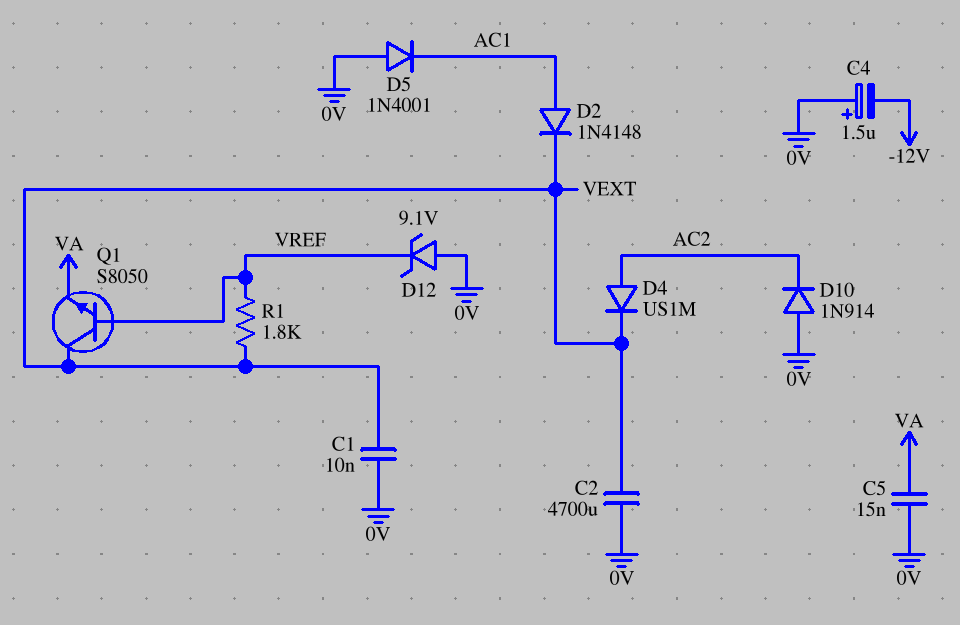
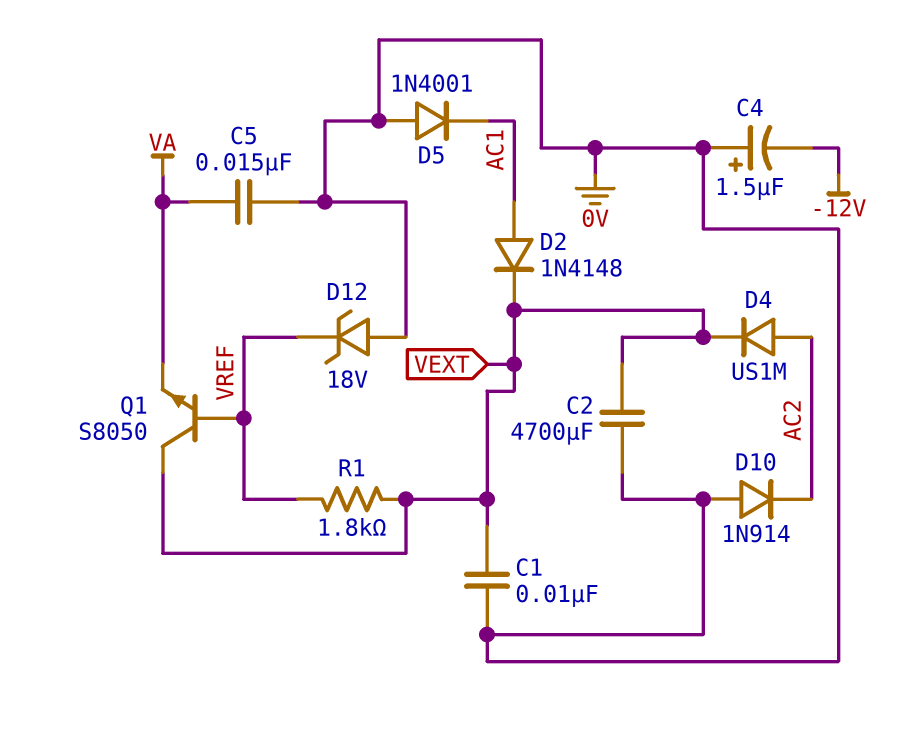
D12: zener 9.1V (A 0V, K VREF) -> zener 18V (A 0V, K VREF)

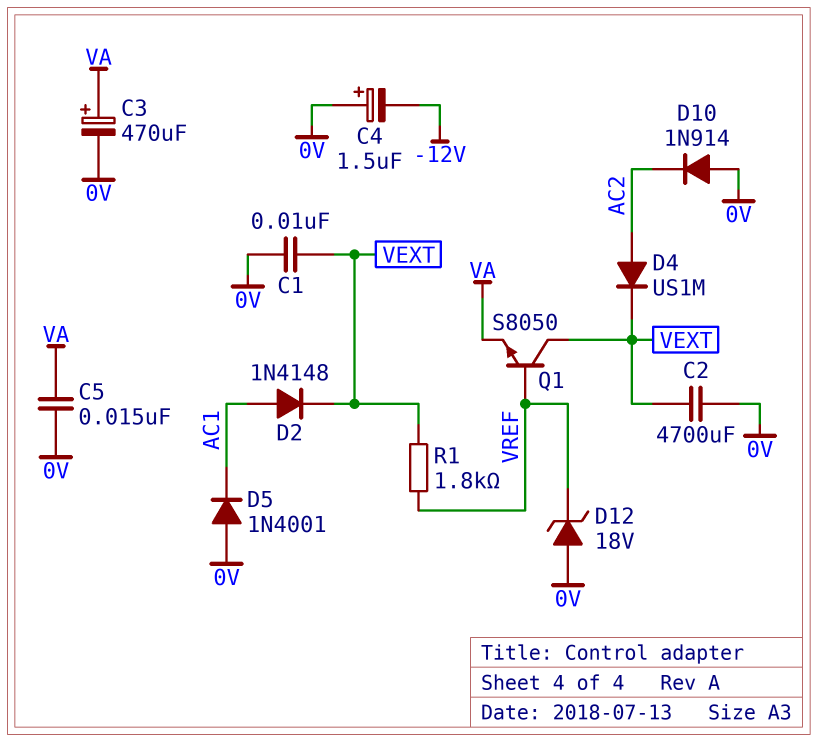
C3: none -> 470uF (plus VA, minus 0V)

